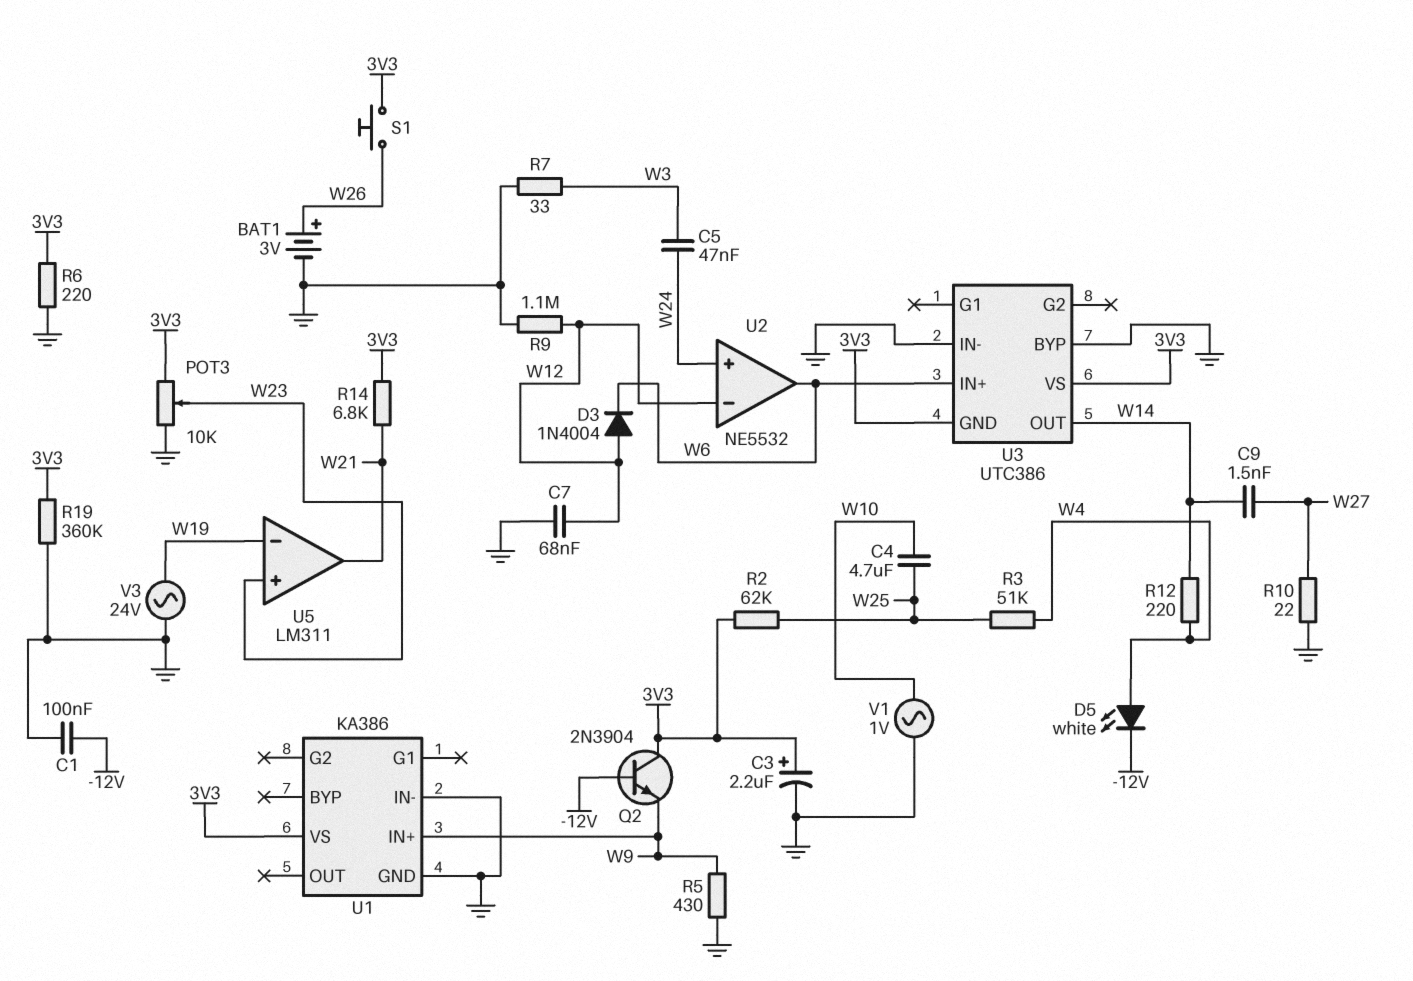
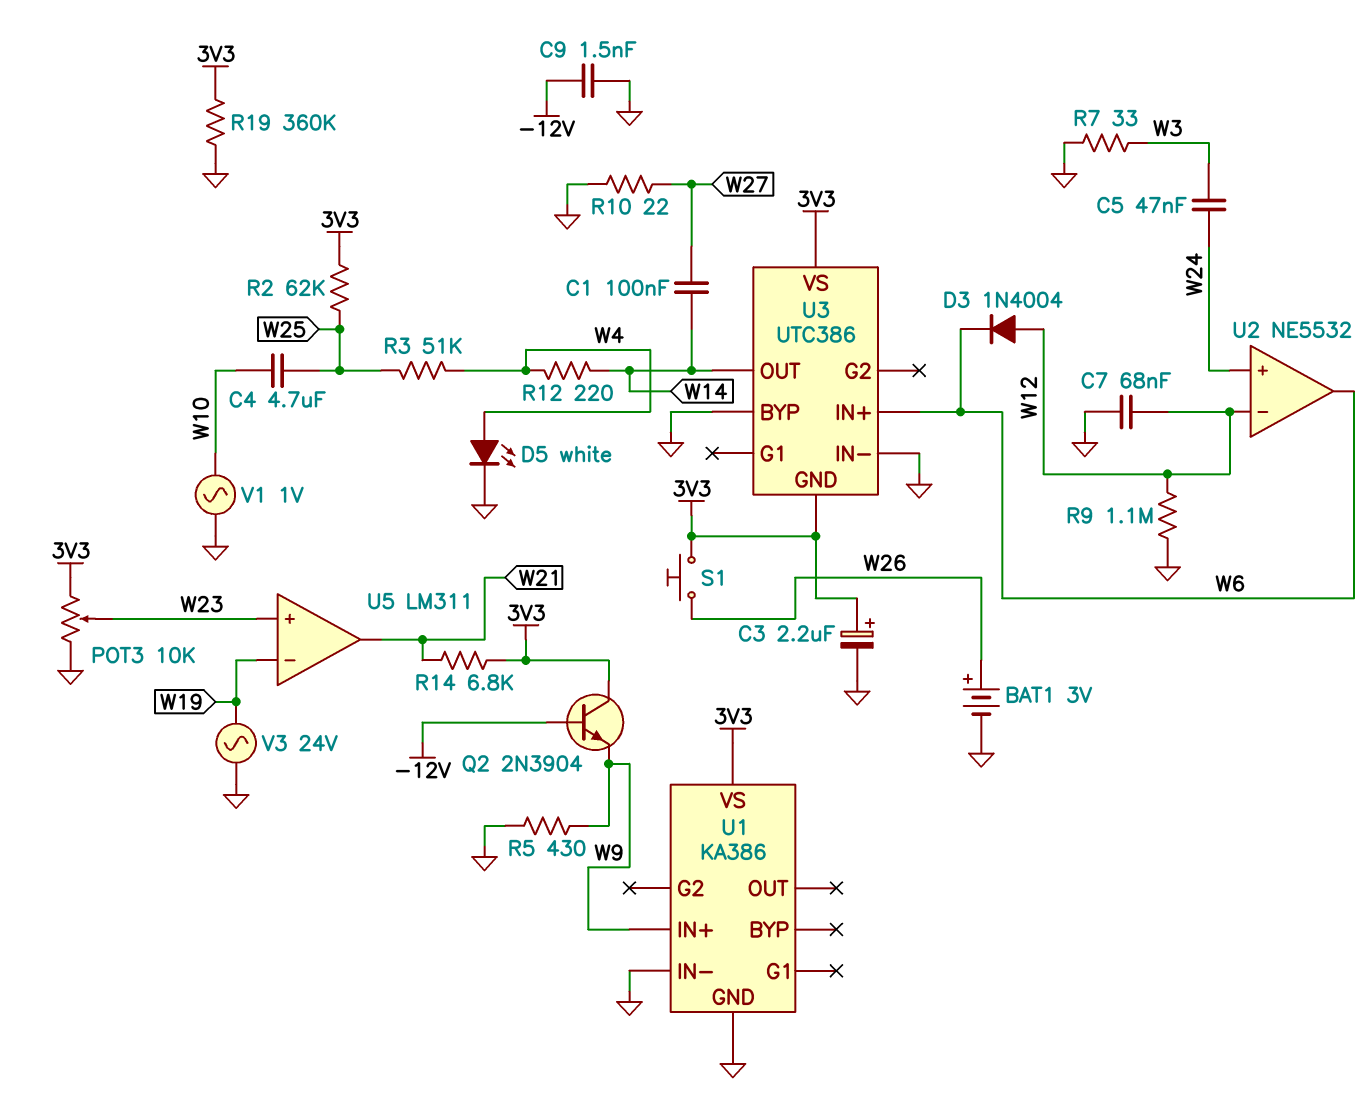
C1: 100nF (-12V, GND) -> 100nF (W14, W27)
C9: 1.5nF (W14, W27) -> 1.5nF (-12V, GND)
D5: LED white (A W4, K -12V) -> LED white (A W4, K GND)
R6: 220 (3V3, GND) -> none

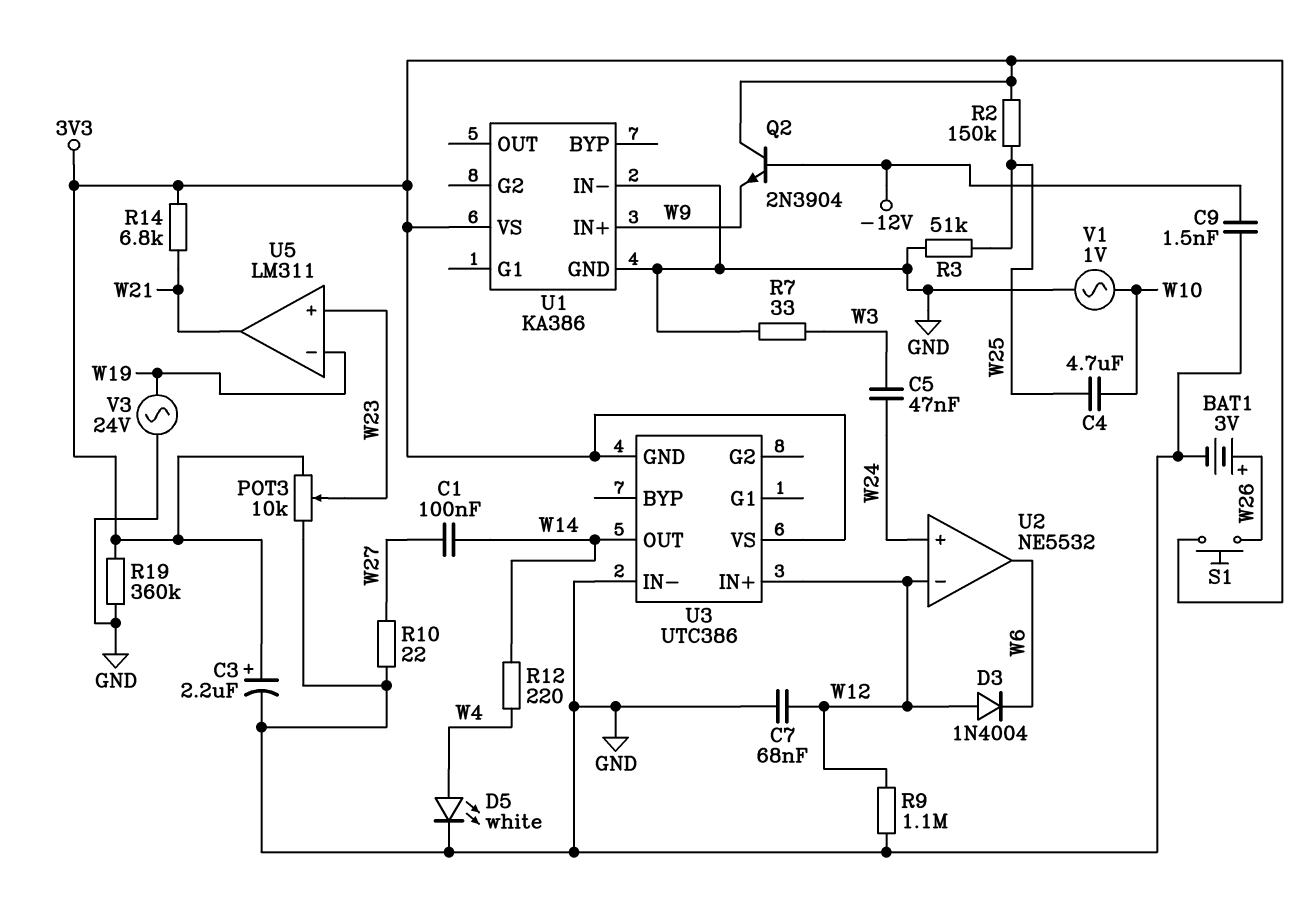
R2: 62k (3V3, W25) -> 150k (3V3, W25)
R3: 51k (W4, W25) -> 51k (GND, W25)
R5: 430 (GND, W9) -> none
U3 pin BYP: GND -> none
U3 pin IN+: W6 -> W12

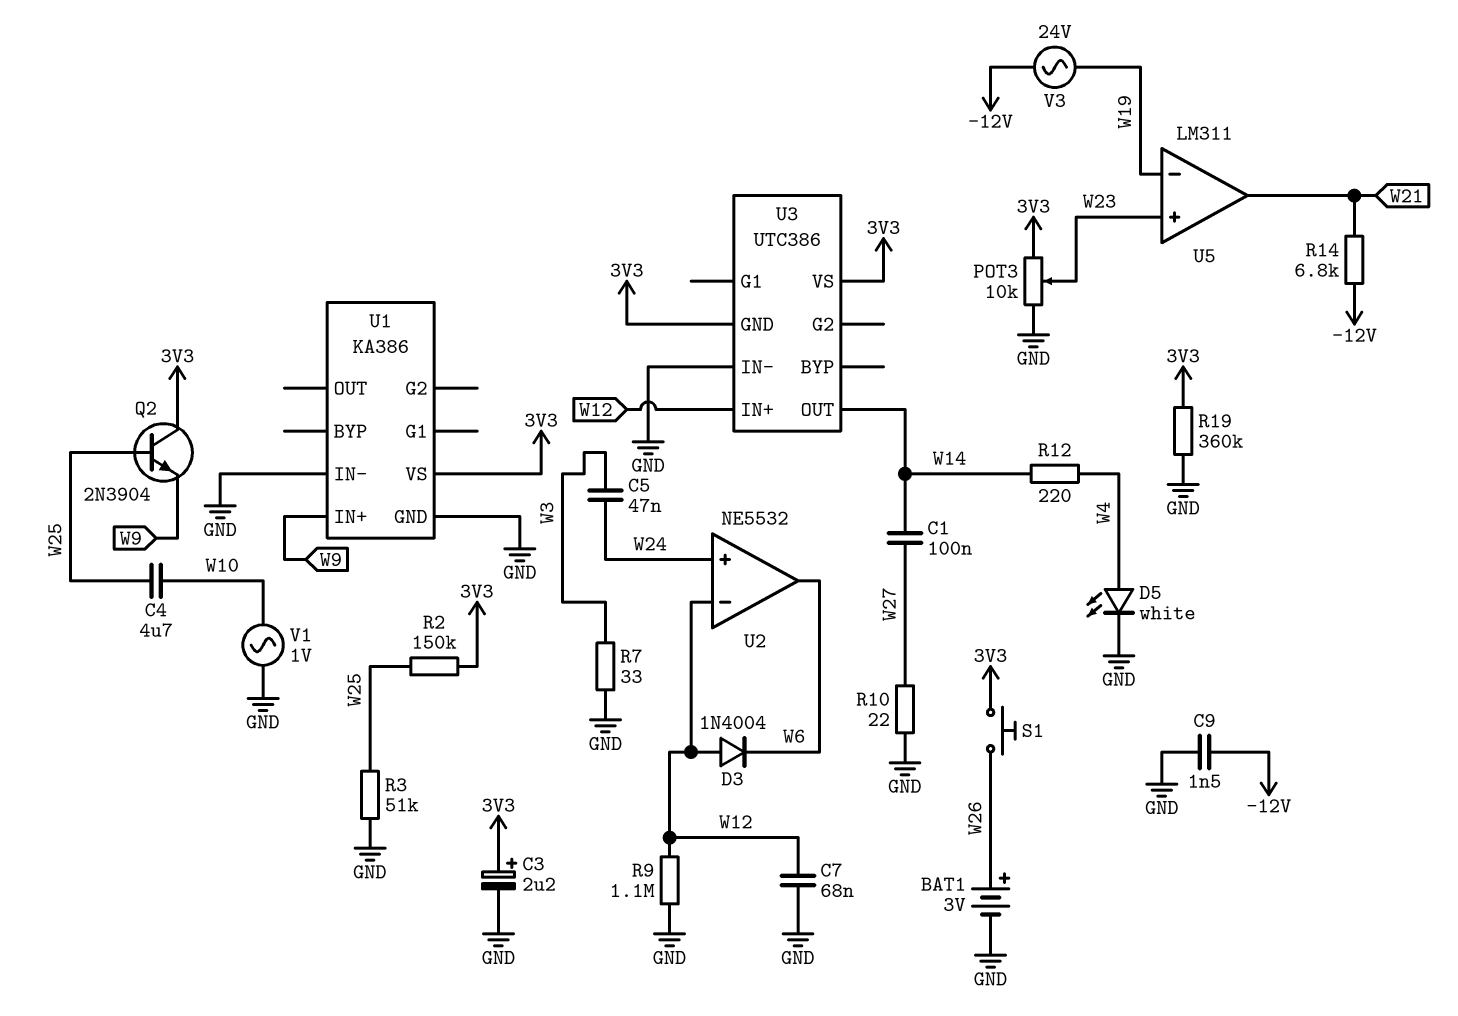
Q2: NPN 2N3904 (B -12V, C 3V3, E W9) -> NPN 2N3904 (B W25, C 3V3, E W9)
R14: 6.8k (3V3, W21) -> 6.8k (-12V, W21)
V3: AC 24V (GND, W19) -> AC 24V (-12V, W19)

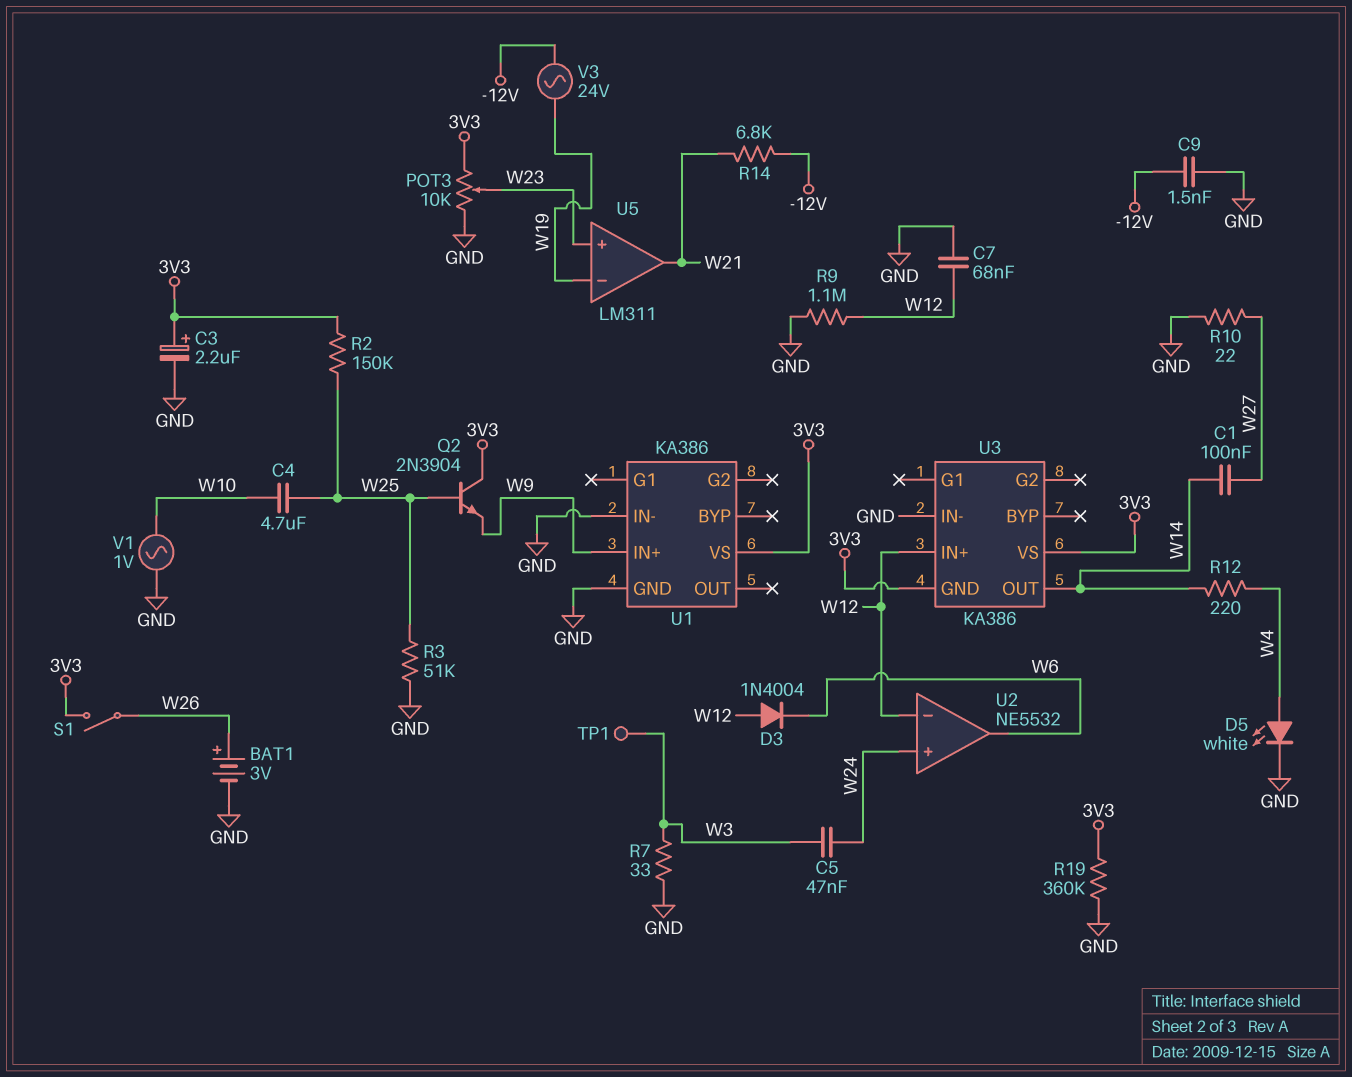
S1: button (3V3, W26) -> switch (3V3, W26)
TP1: none -> test point (W3)
U3: UTC386 -> KA386

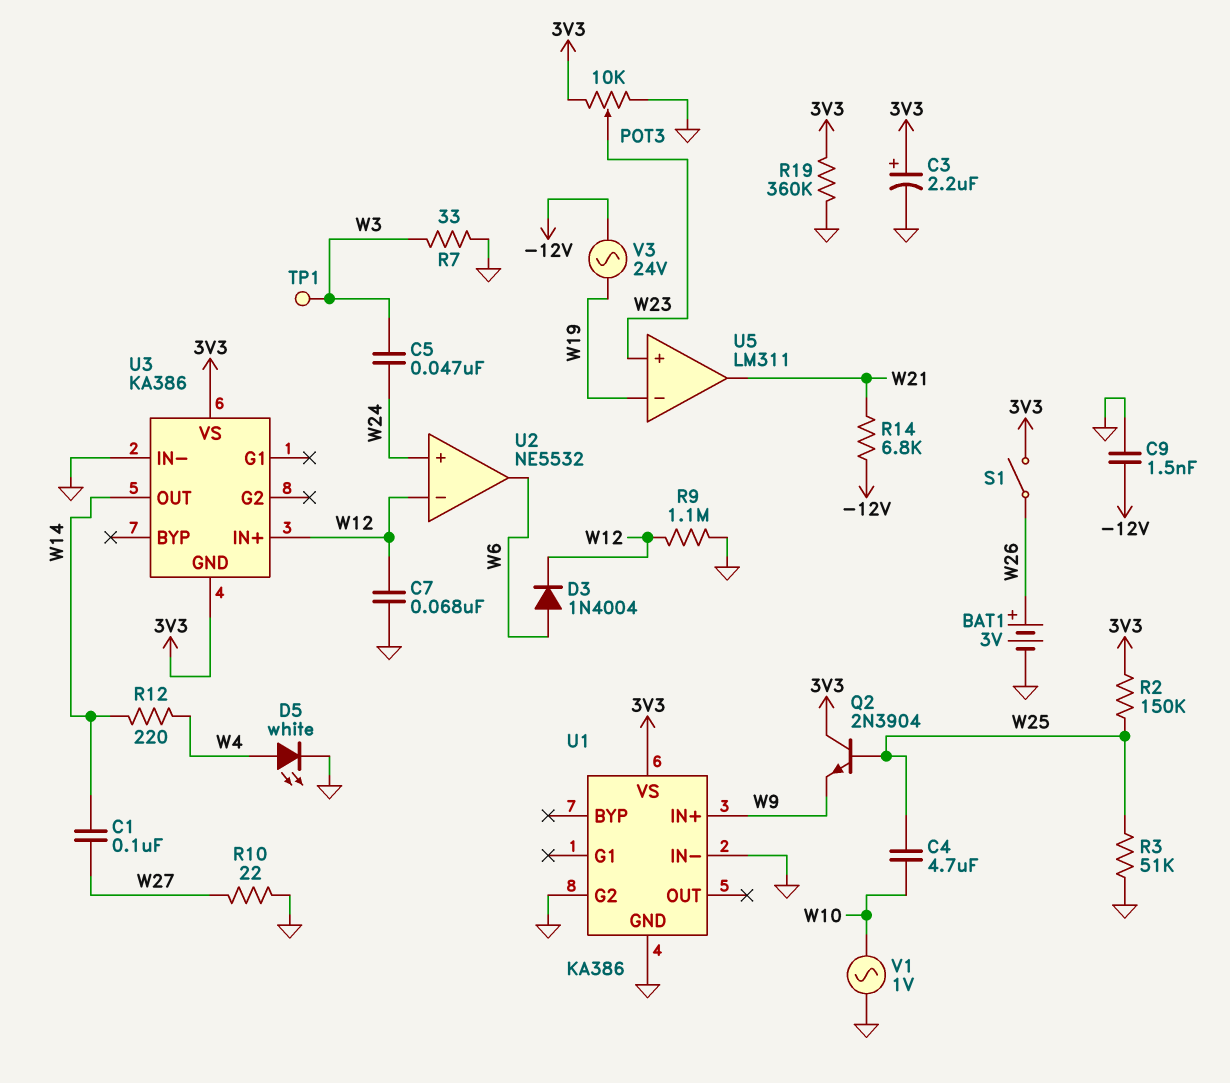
D3: diode 1N4004 (A W12, K W6) -> diode 1N4004 (A W6, K W12)
U1 pin G2: none -> GND

